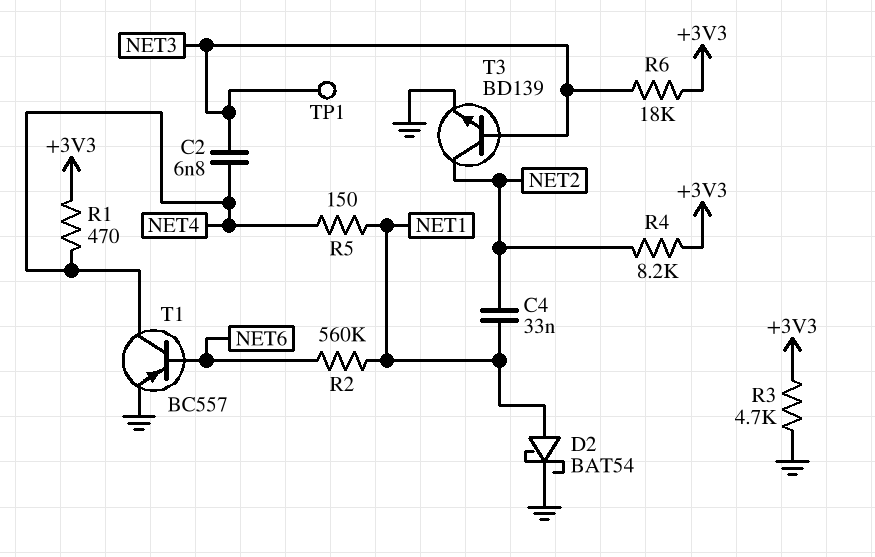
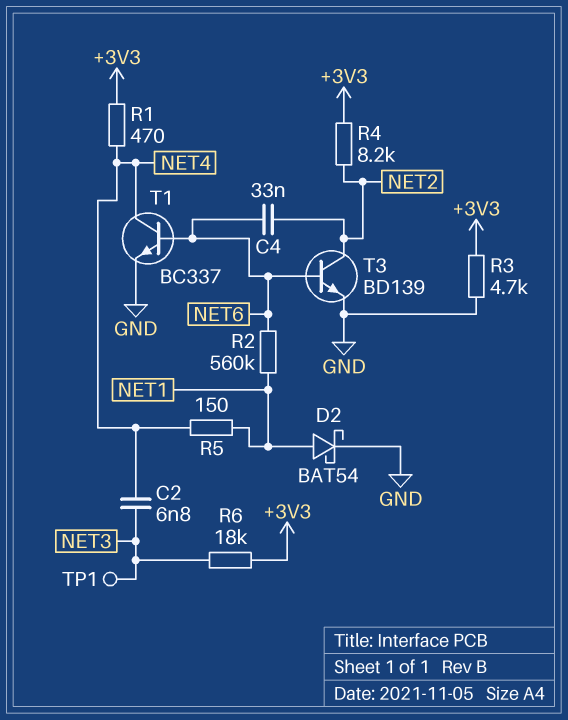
C4: 33nF (NET1, NET2) -> 33nF (NET2, NET6)
T1: PNP BC557 (B NET6, C NET4, E GND) -> NPN BC337 (B NET6, C NET4, E GND)
T3: NPN BD139 (B NET3, C NET2, E GND) -> NPN BD139 (B NET6, C NET2, E GND)

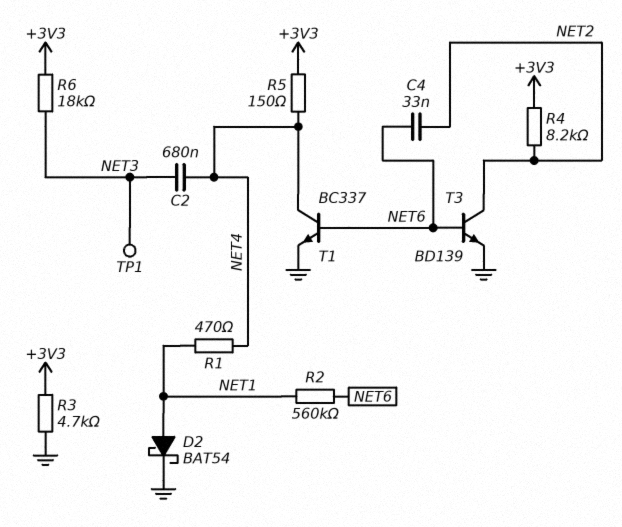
C2: 6.8nF (NET3, NET4) -> 680nF (NET3, NET4)
R1: 470 (+3V3, NET4) -> 470 (NET1, NET4)
R5: 150 (NET1, NET4) -> 150 (+3V3, NET4)

